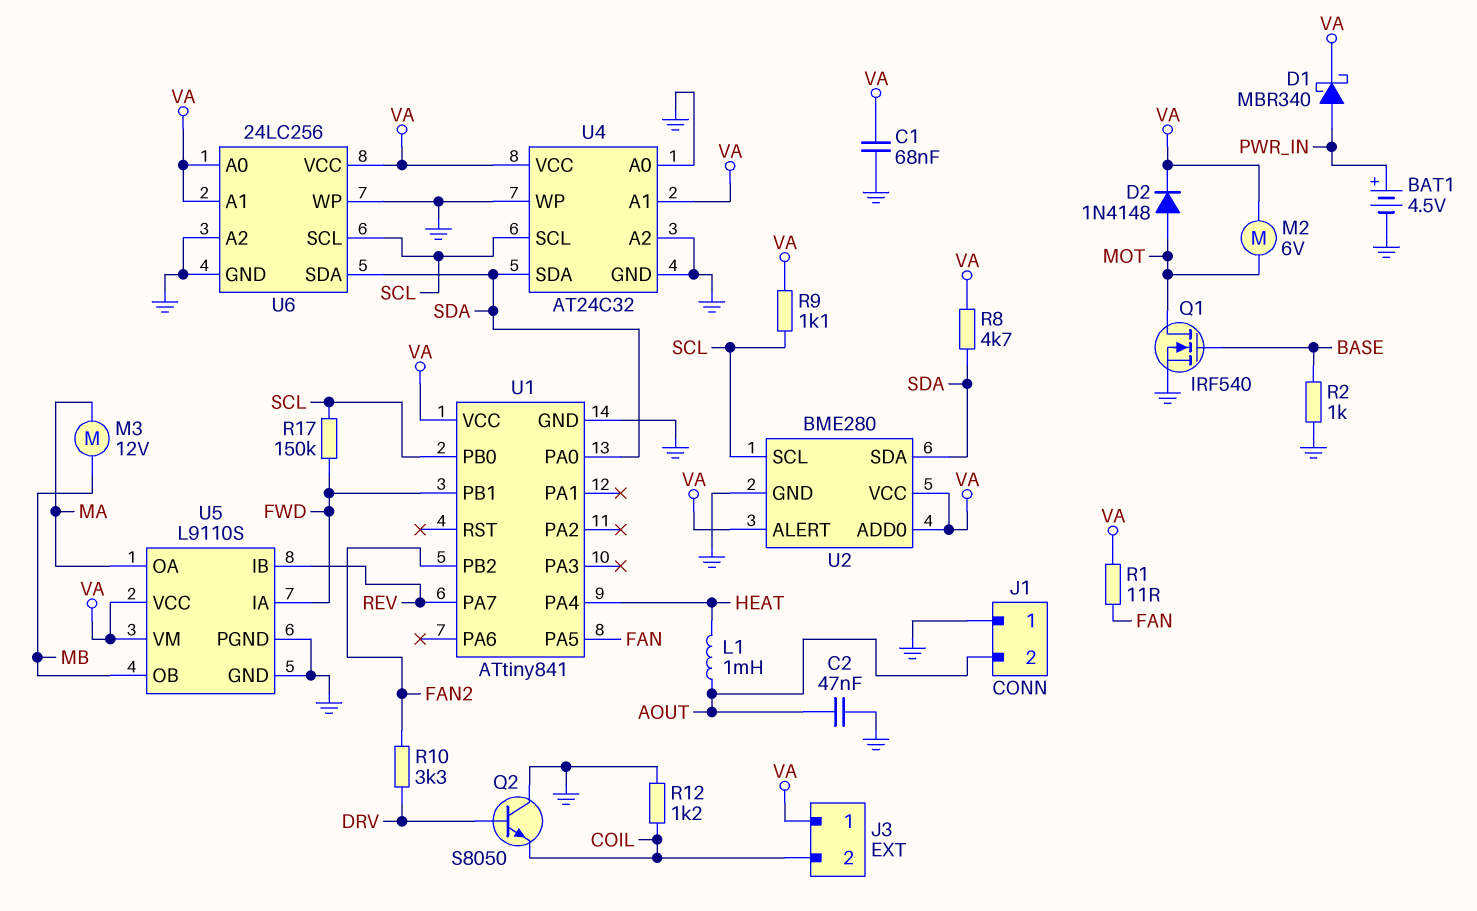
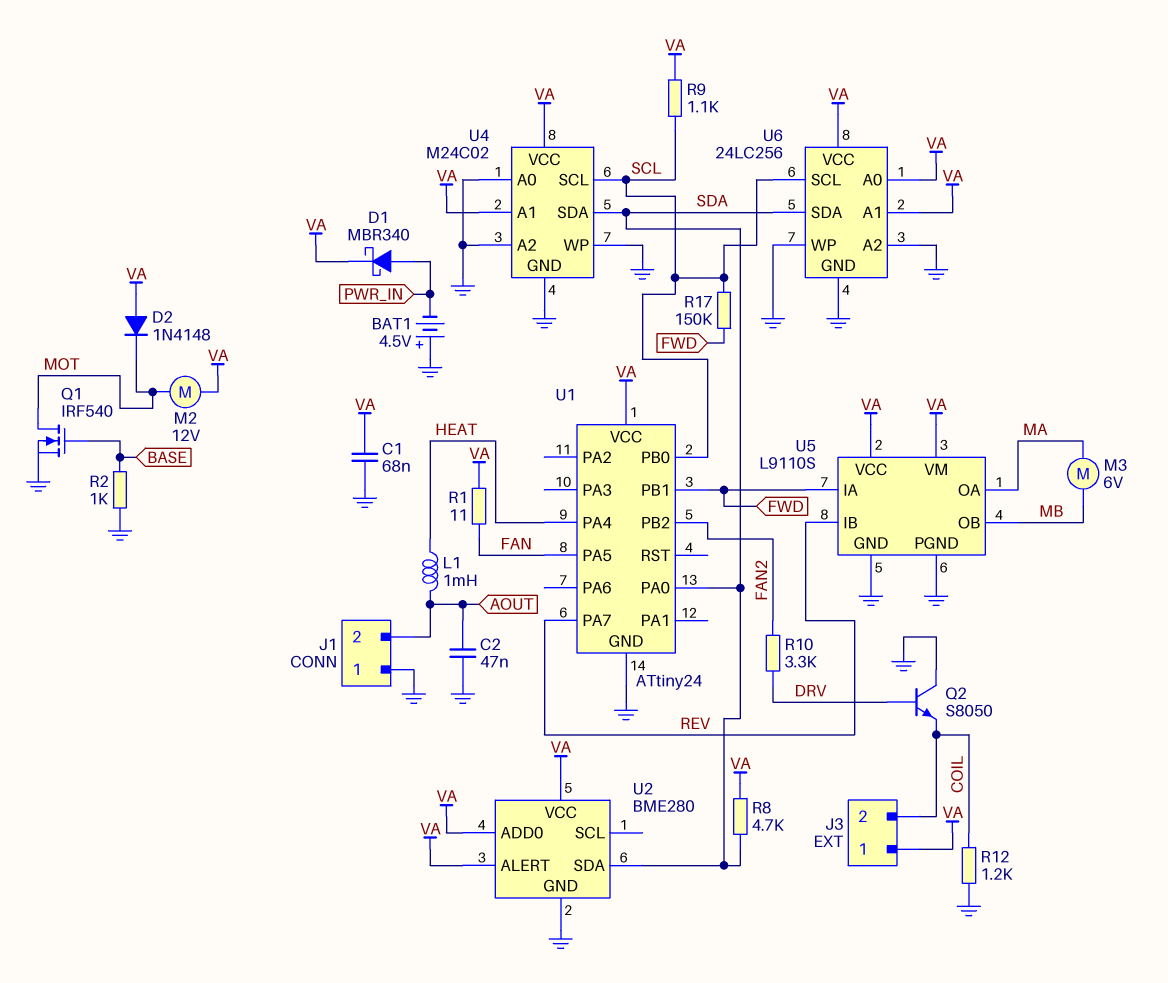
BAT1: 4.5V (plus PWR_IN, minus GND) -> 4.5V (plus GND, minus PWR_IN)
D2: diode 1N4148 (A MOT, K VA) -> diode 1N4148 (A VA, K MOT)
M2: motor 6V (MOT, VA) -> motor 12V (MOT, VA)
M3: motor 12V (MA, MB) -> motor 6V (MA, MB)
U1: ATtiny841 -> ATtiny24
U2 pin SCL: SCL -> none
U4: AT24C32 -> M24C02

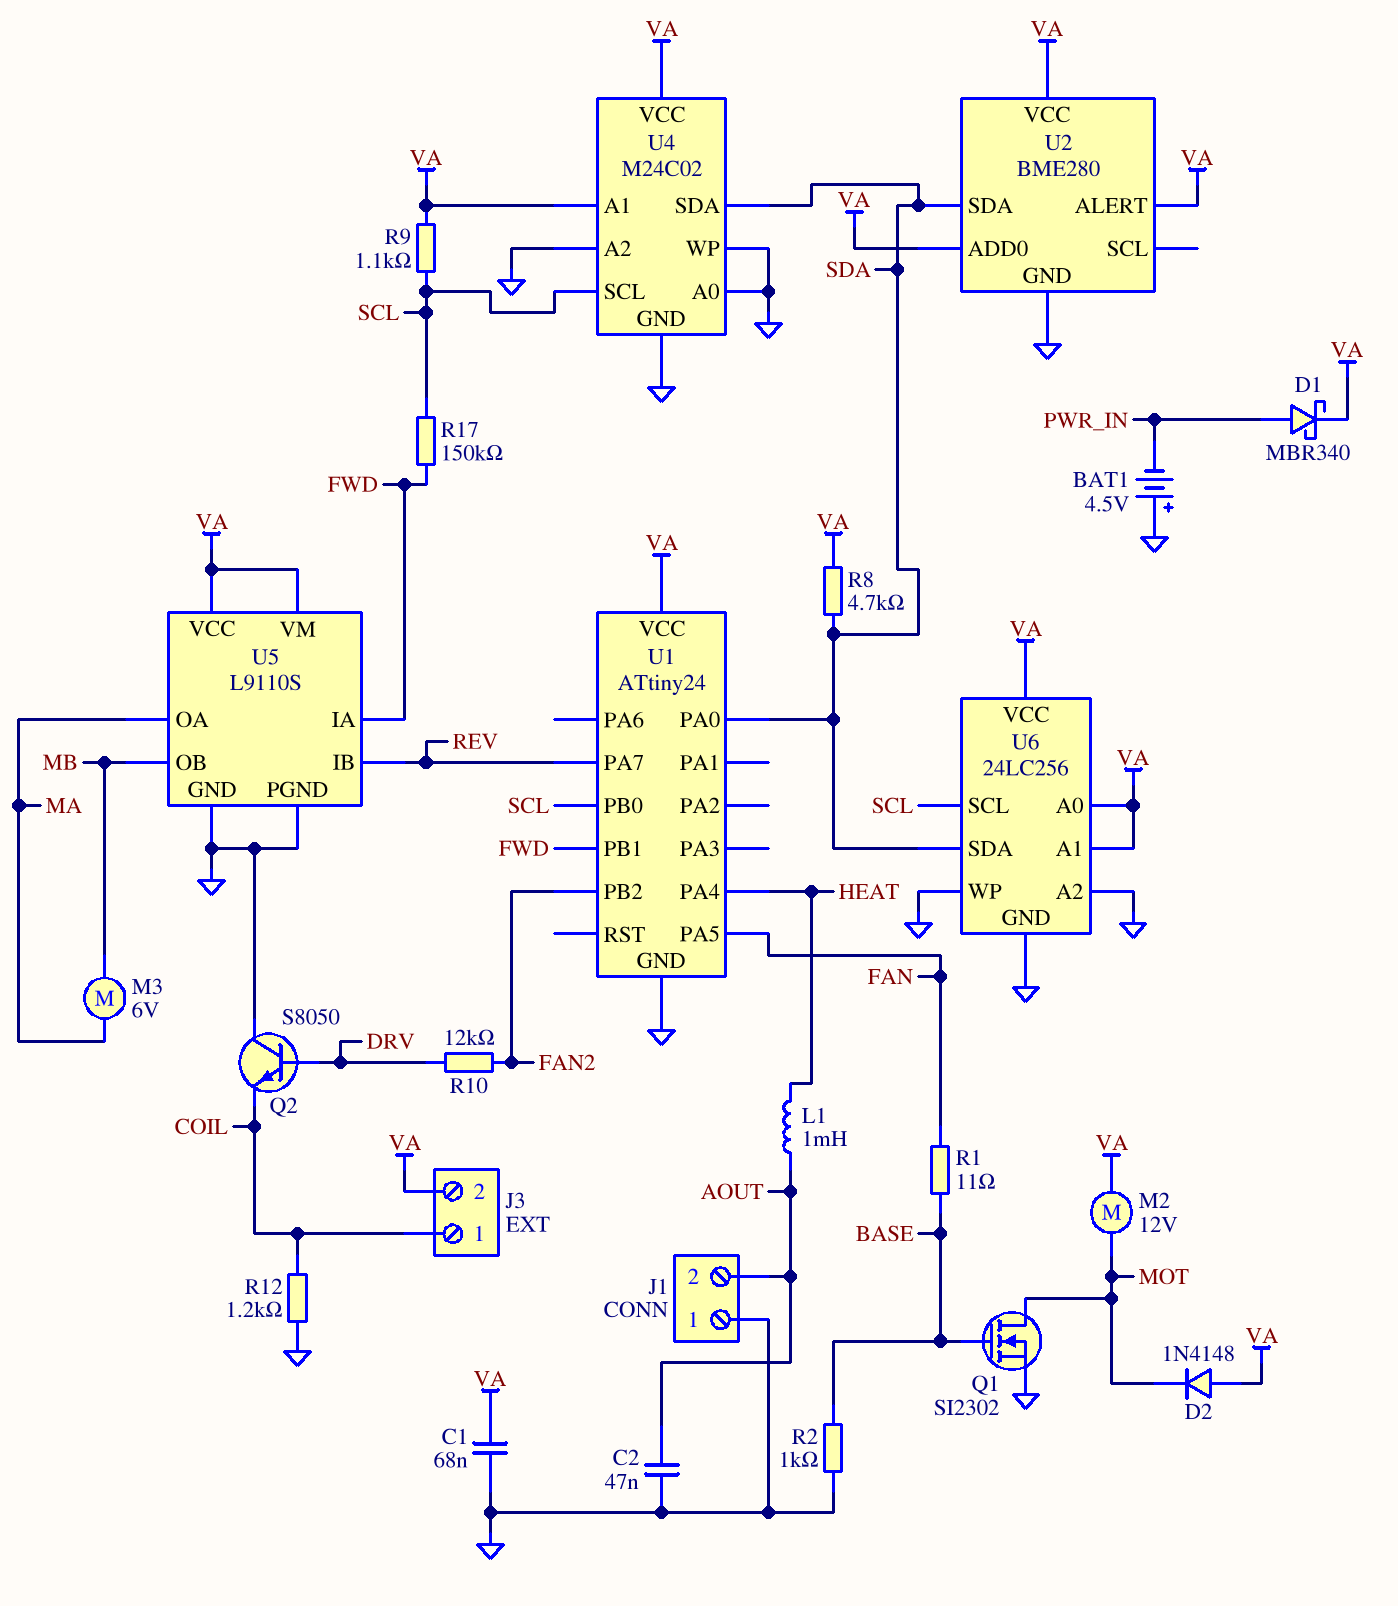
J3 pin 1: VA -> COIL
J3 pin 2: COIL -> VA
Q1: NMOS IRF540 (G BASE, D MOT, S GND) -> NMOS SI2302 (G BASE, D MOT, S GND)
R1: 11 (FAN, VA) -> 11 (BASE, FAN)
R10: 3.3k (DRV, FAN2) -> 12k (DRV, FAN2)

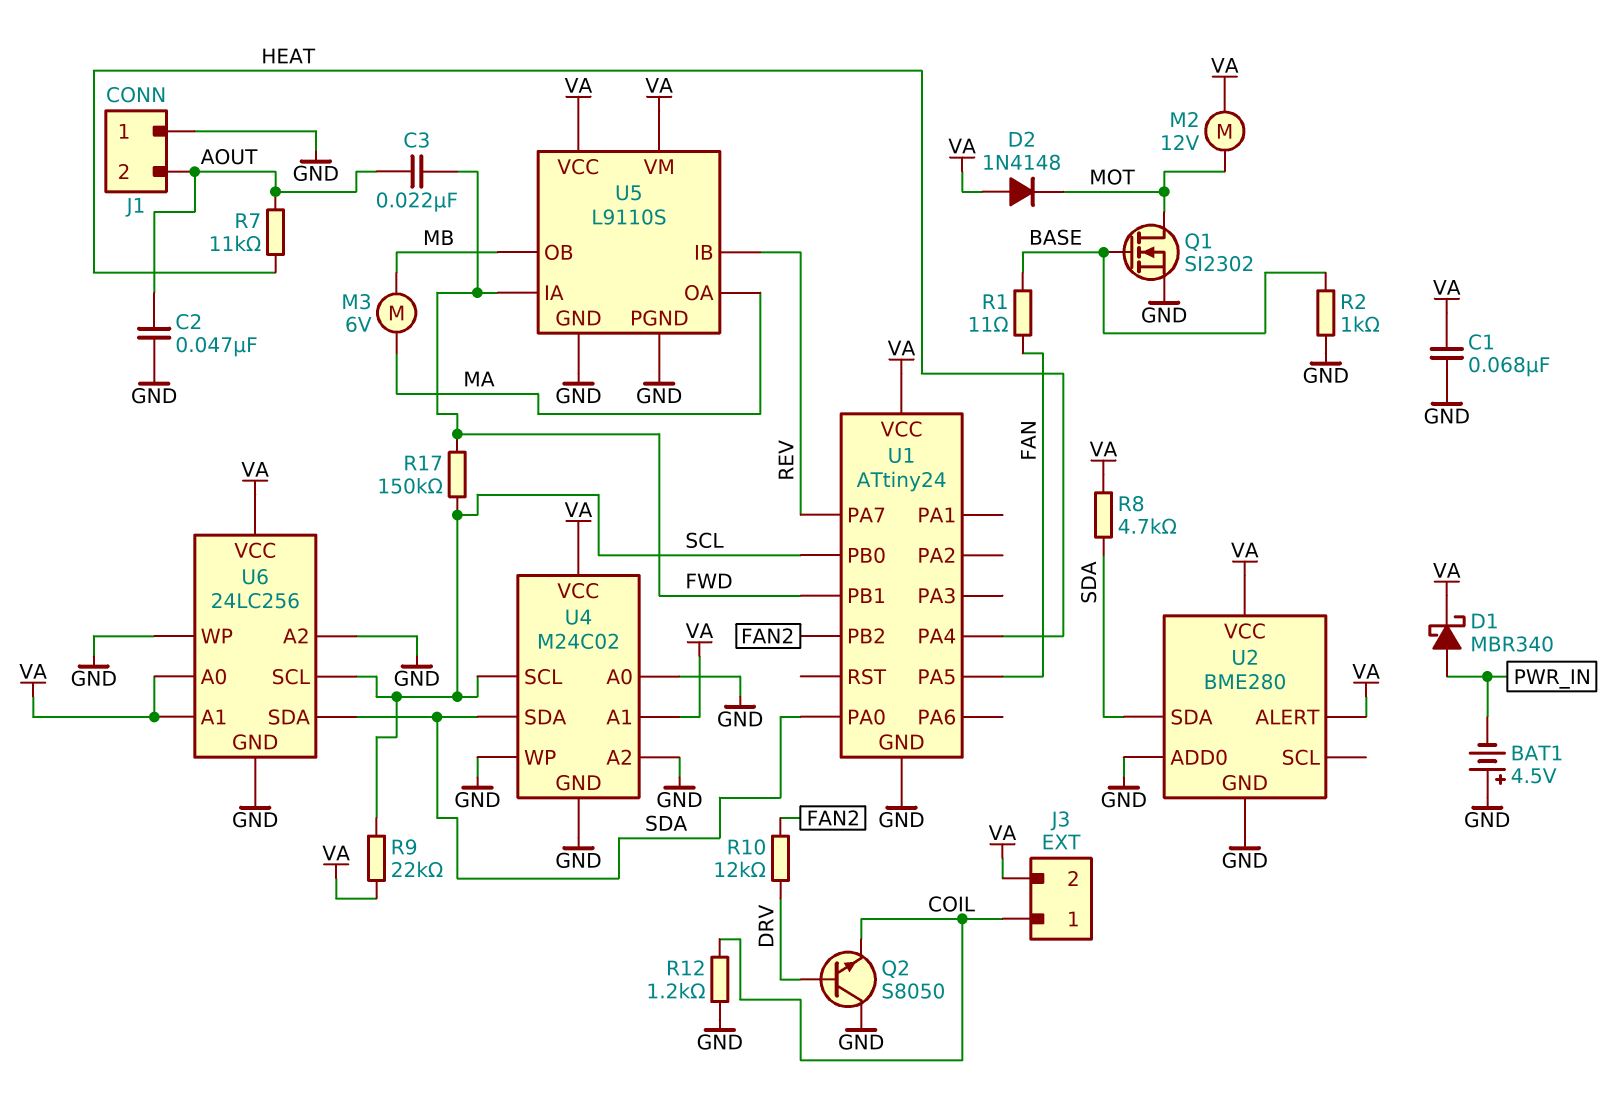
C3: none -> 22nF (AOUT, FWD)
L1: 1mH (AOUT, HEAT) -> none
R7: none -> 11k (AOUT, HEAT)
R9: 1.1k (SCL, VA) -> 22k (SCL, VA)
U2 pin ADD0: VA -> GND

